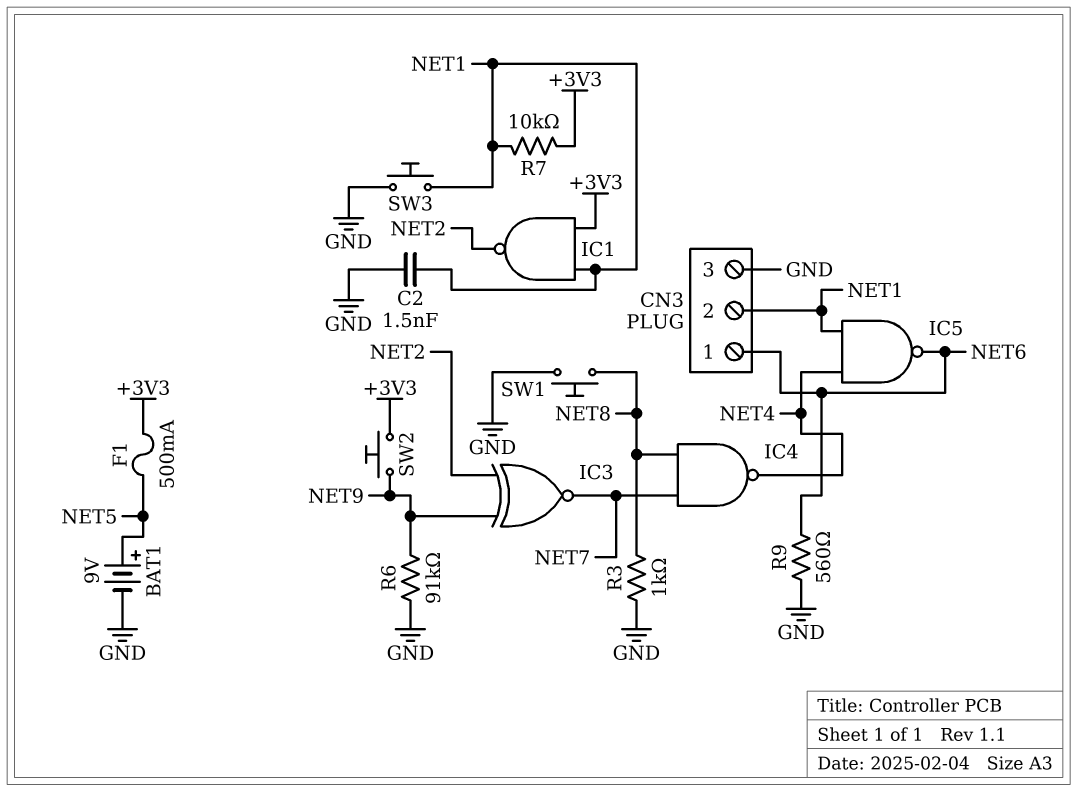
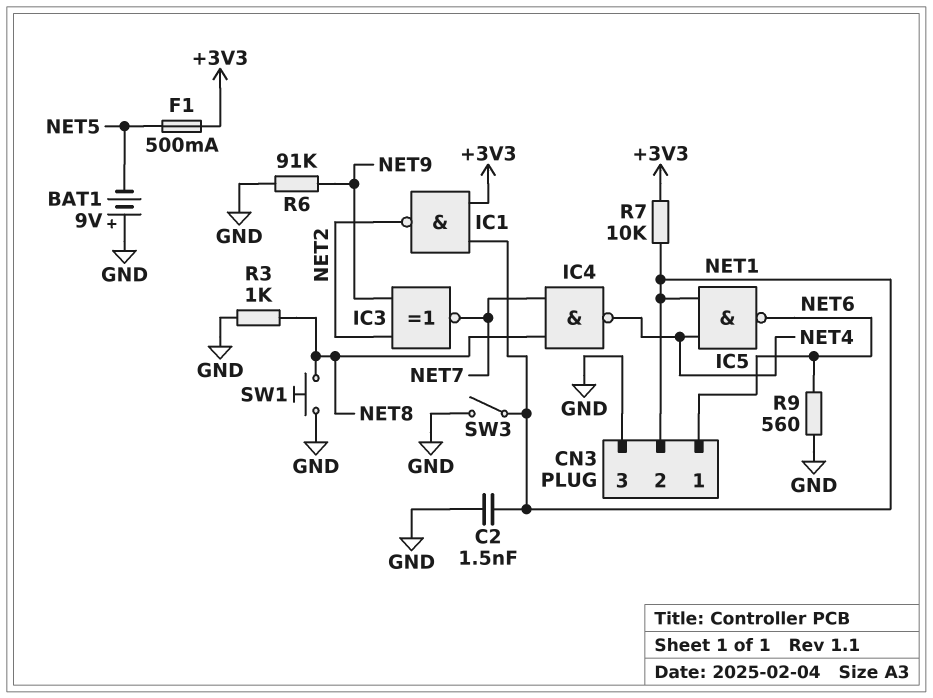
BAT1: 9V (plus NET5, minus GND) -> 9V (plus GND, minus NET5)
SW2: button (+3V3, NET9) -> none
SW3: button (GND, NET1) -> switch (GND, NET1)

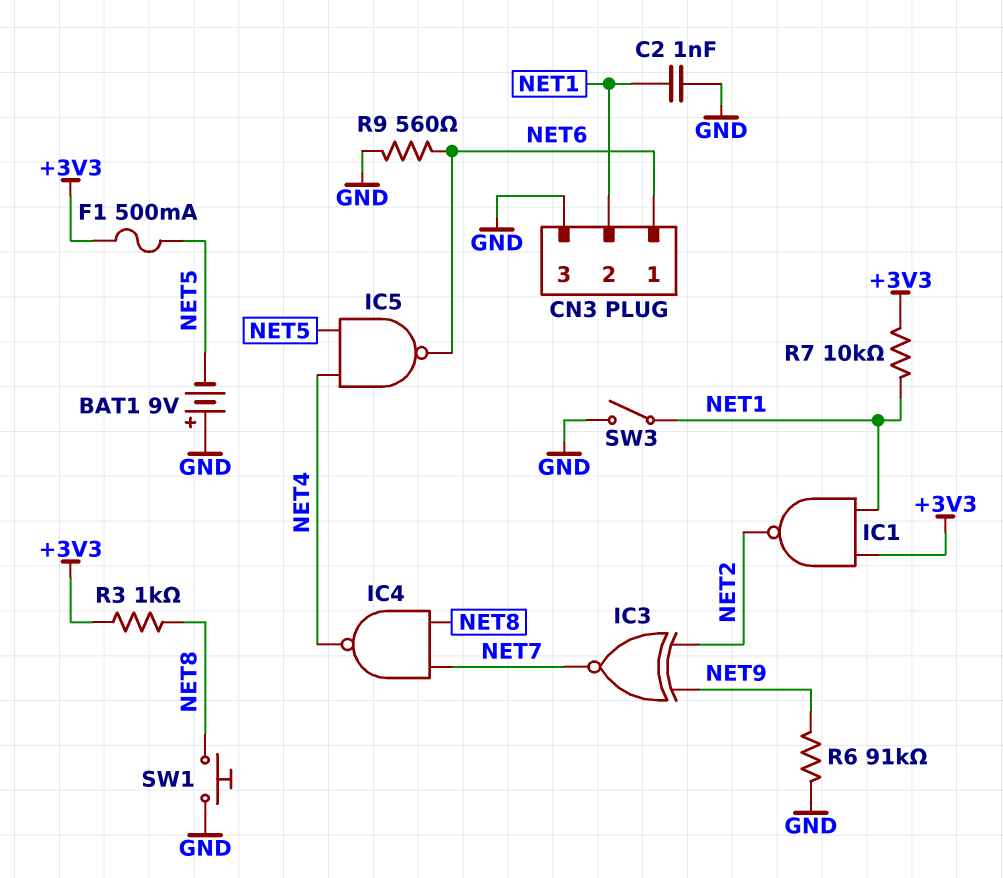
C2: 1.5nF (GND, NET1) -> 1nF (GND, NET1)
IC5: NAND (in NET1, in NET4, out NET6) -> NAND (in NET4, in NET5, out NET6)
R3: 1k (GND, NET8) -> 1k (+3V3, NET8)

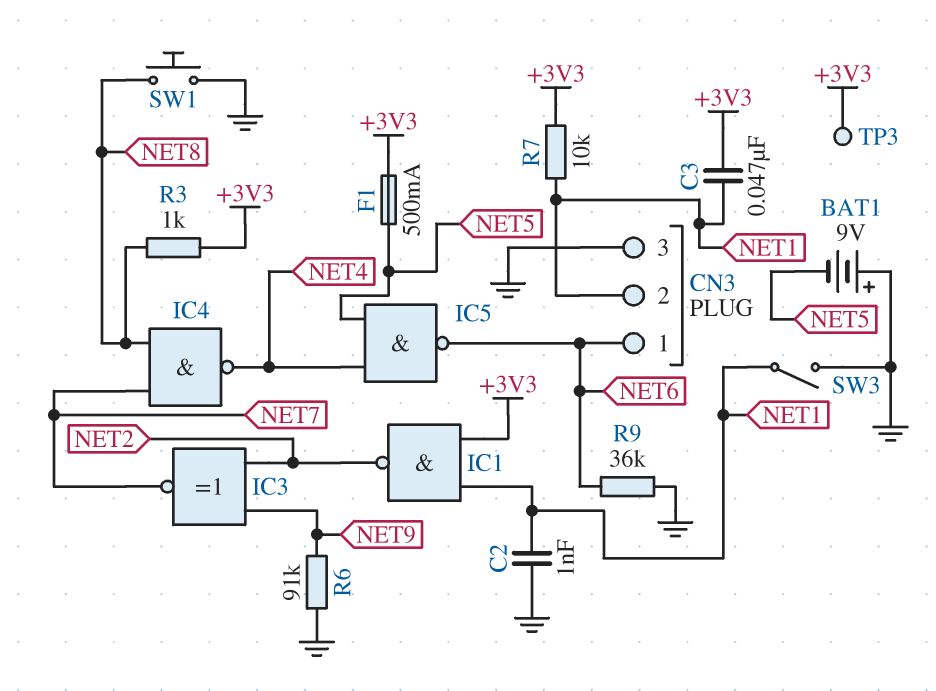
C3: none -> 47nF (+3V3, NET1)
R9: 560 (GND, NET6) -> 36k (GND, NET6)
TP3: none -> test point (+3V3)

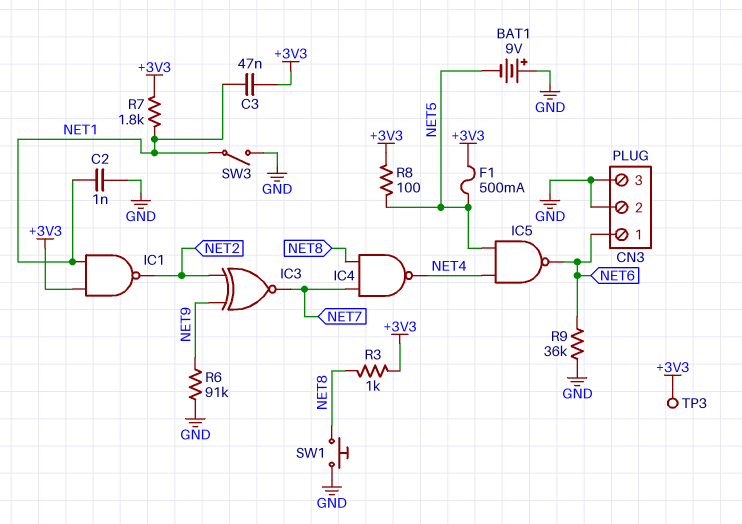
CN3 pin 2: NET1 -> GND
R7: 10k (+3V3, NET1) -> 1.8k (+3V3, NET1)
R8: none -> 100 (+3V3, NET5)

